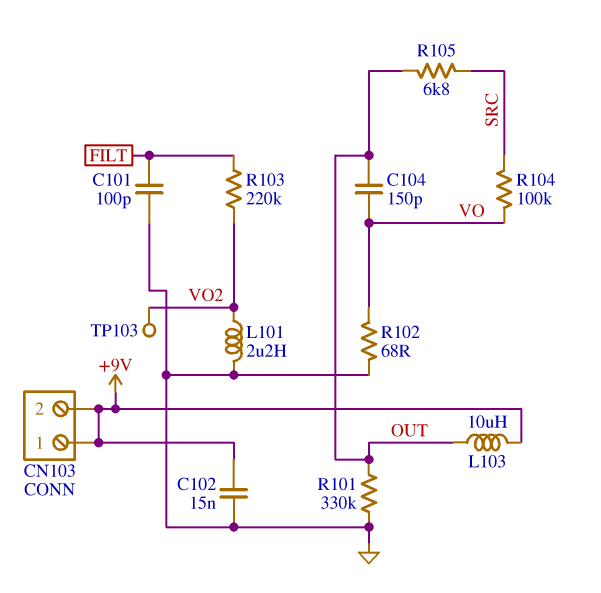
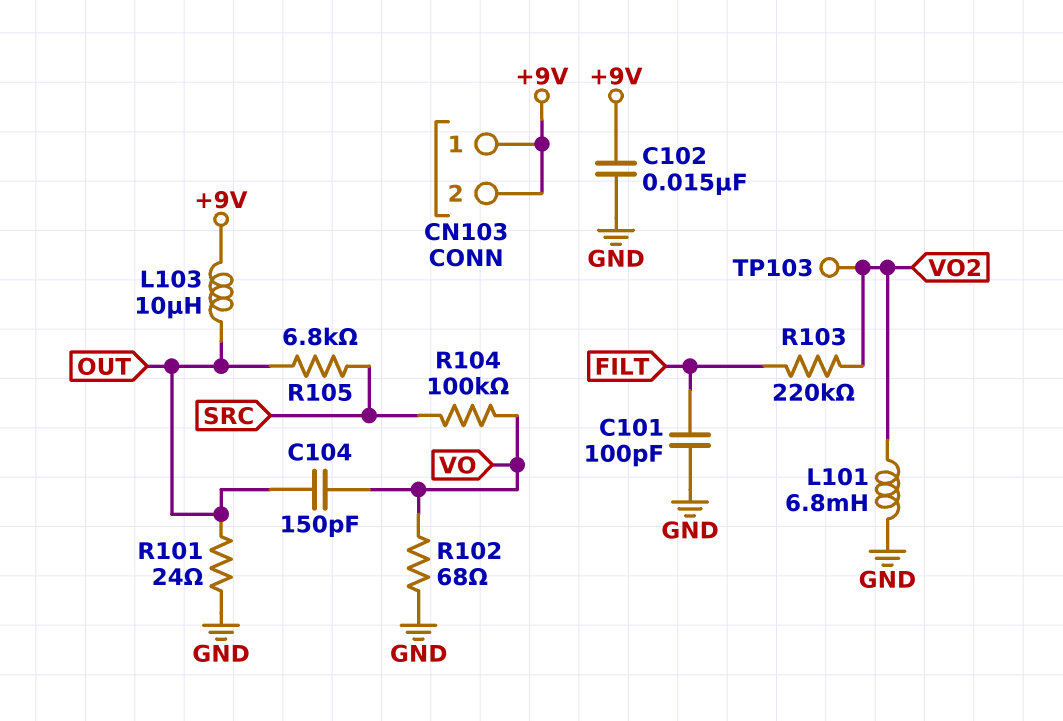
L101: 2.2uH (GND, VO2) -> 6.8mH (GND, VO2)
R101: 330k (GND, OUT) -> 24 (GND, OUT)

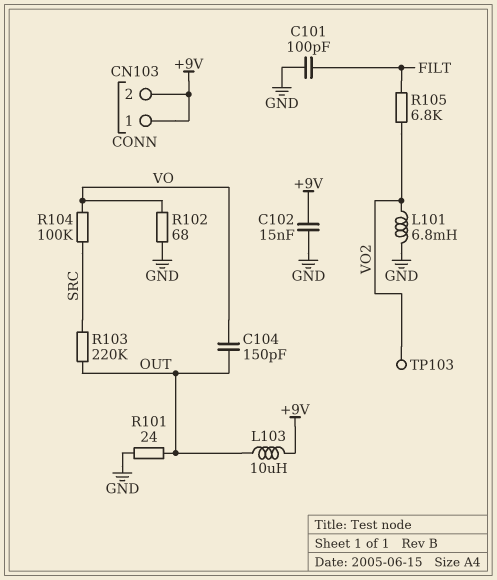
R103: 220k (FILT, VO2) -> 220k (OUT, SRC)
R105: 6.8k (OUT, SRC) -> 6.8k (FILT, VO2)

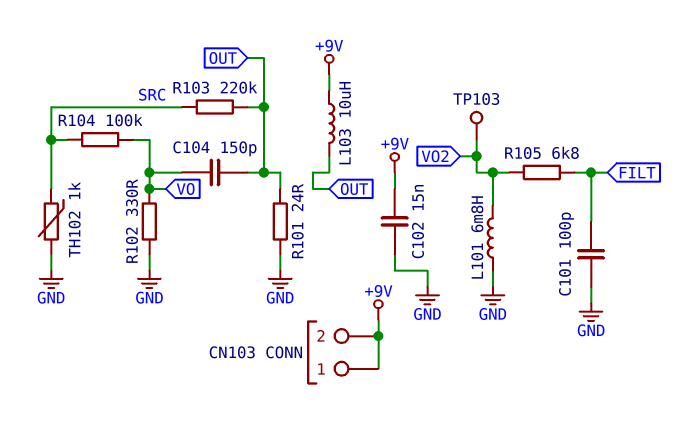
R102: 68 (GND, VO) -> 330 (GND, VO)
TH102: none -> 1k (GND, SRC)

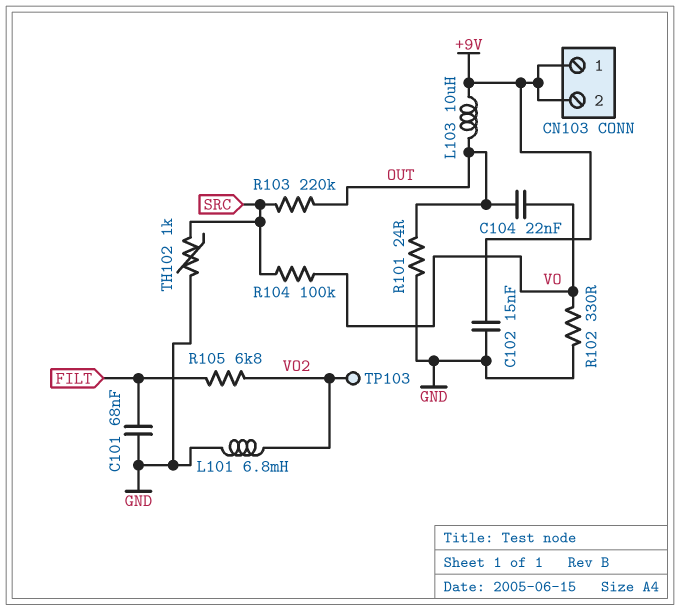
C101: 100pF (FILT, GND) -> 68nF (FILT, GND)
C104: 150pF (OUT, VO) -> 22nF (OUT, VO)

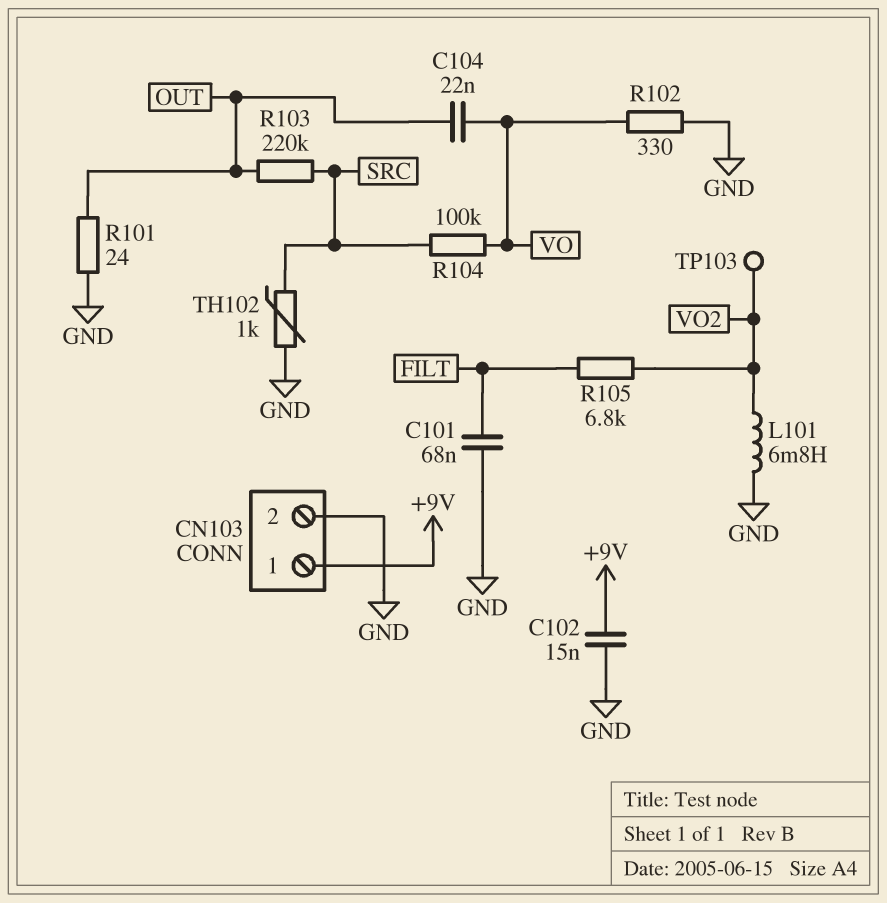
CN103 pin 2: +9V -> GND
L103: 10uH (+9V, OUT) -> none

